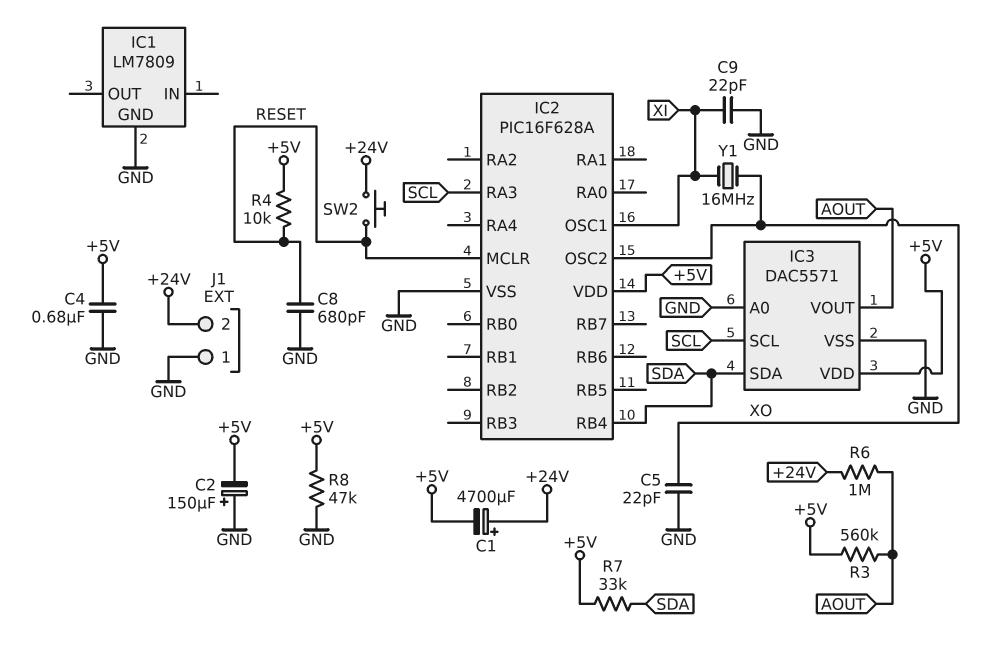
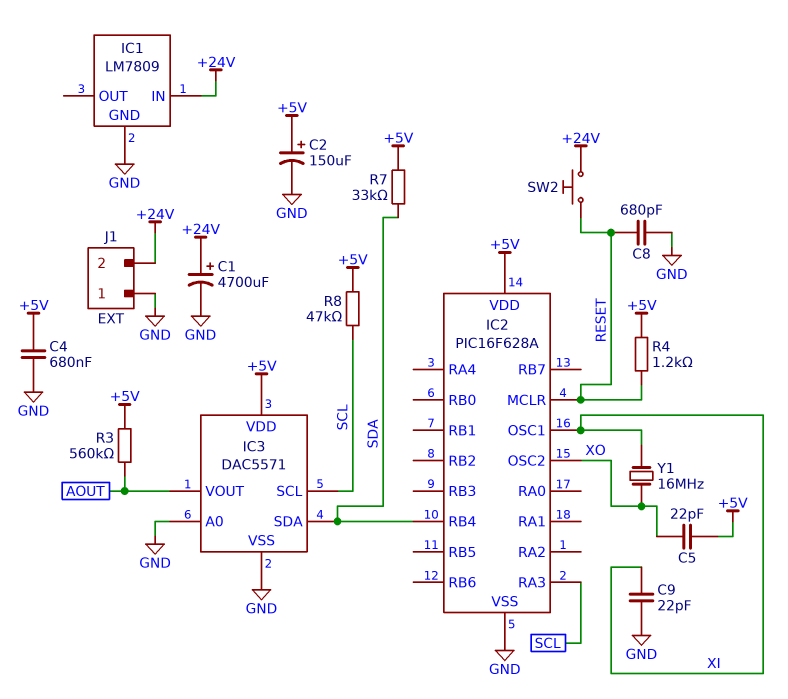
C1: 4700uF (plus +24V, minus +5V) -> 4700uF (plus +24V, minus GND)
C2: 150uF (plus GND, minus +5V) -> 150uF (plus +5V, minus GND)
C5: 22pF (GND, XO) -> 22pF (+5V, XO)
IC1 pin IN: none -> +24V
R4: 10k (+5V, RESET) -> 1.2k (+5V, RESET)
R6: 1M (+24V, AOUT) -> none
R8: 47k (+5V, GND) -> 47k (+5V, SCL)

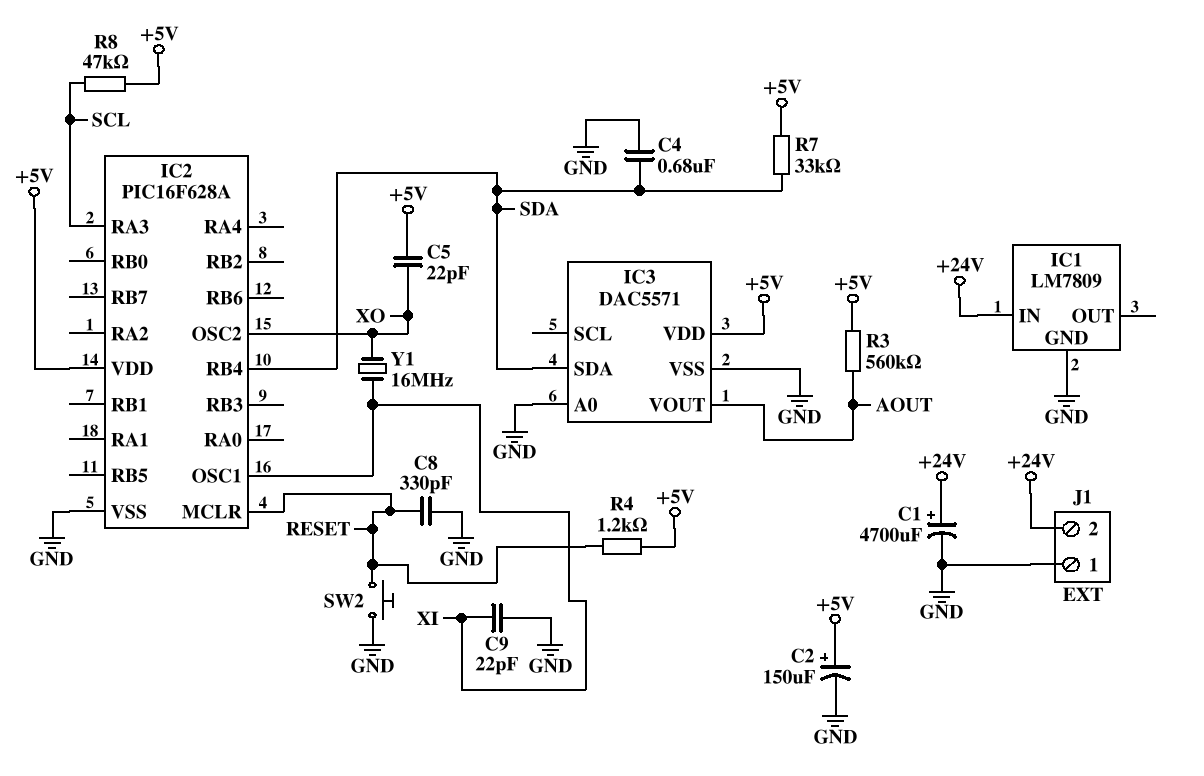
C4: 680nF (+5V, GND) -> 680nF (GND, SDA)
C8: 680pF (GND, RESET) -> 330pF (GND, RESET)
IC3 pin SCL: SCL -> none
SW2: button (+24V, RESET) -> button (GND, RESET)

